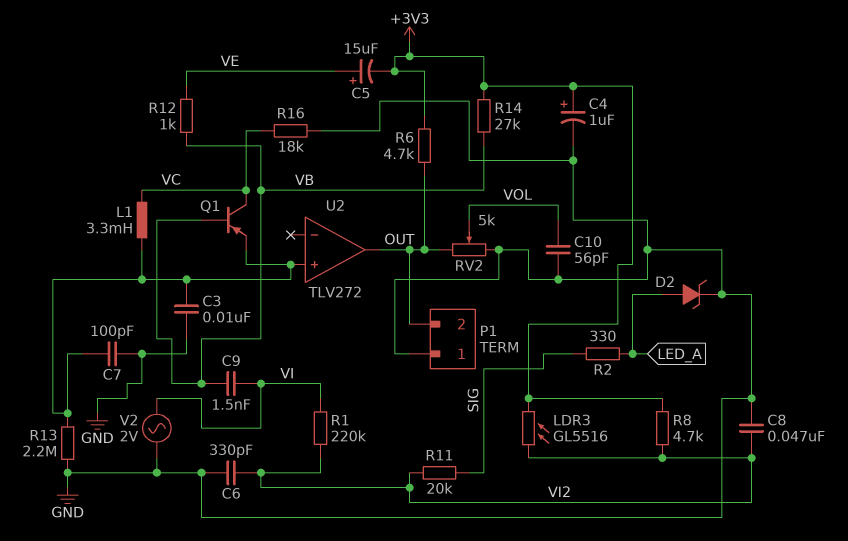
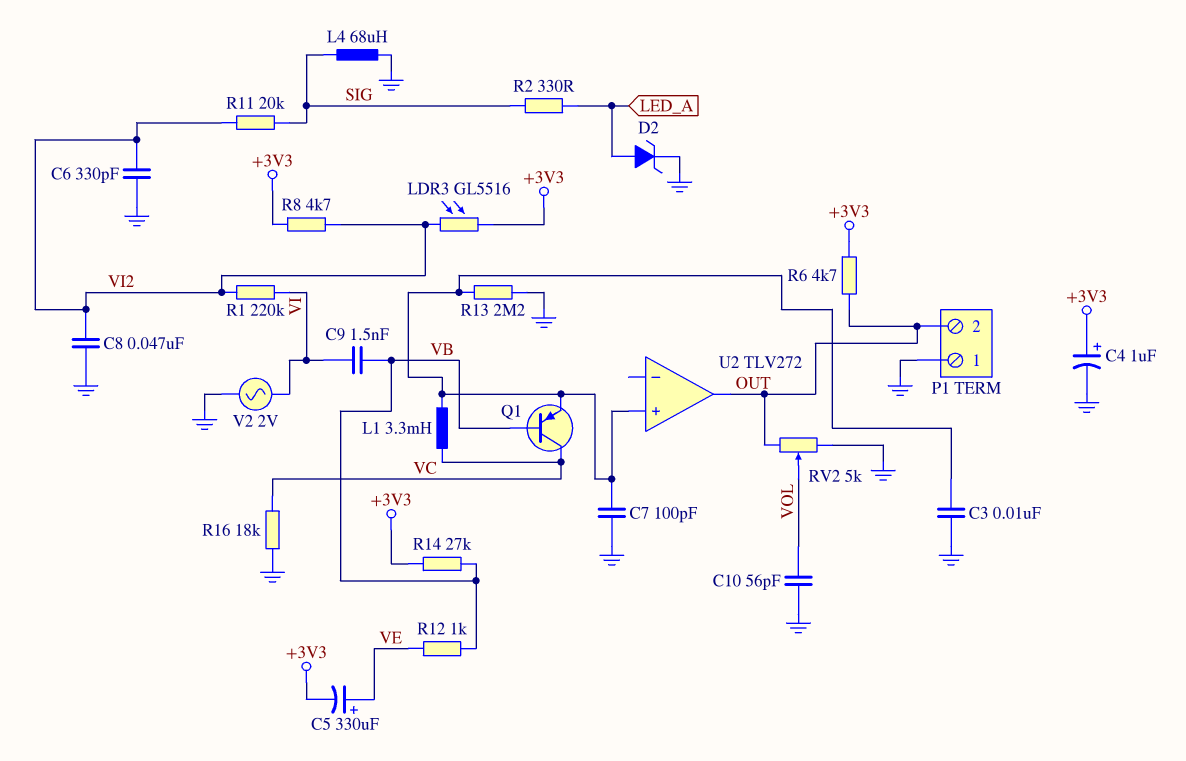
C5: 15uF (plus VE, minus +3V3) -> 330uF (plus VE, minus +3V3)
L4: none -> 68uH (GND, SIG)

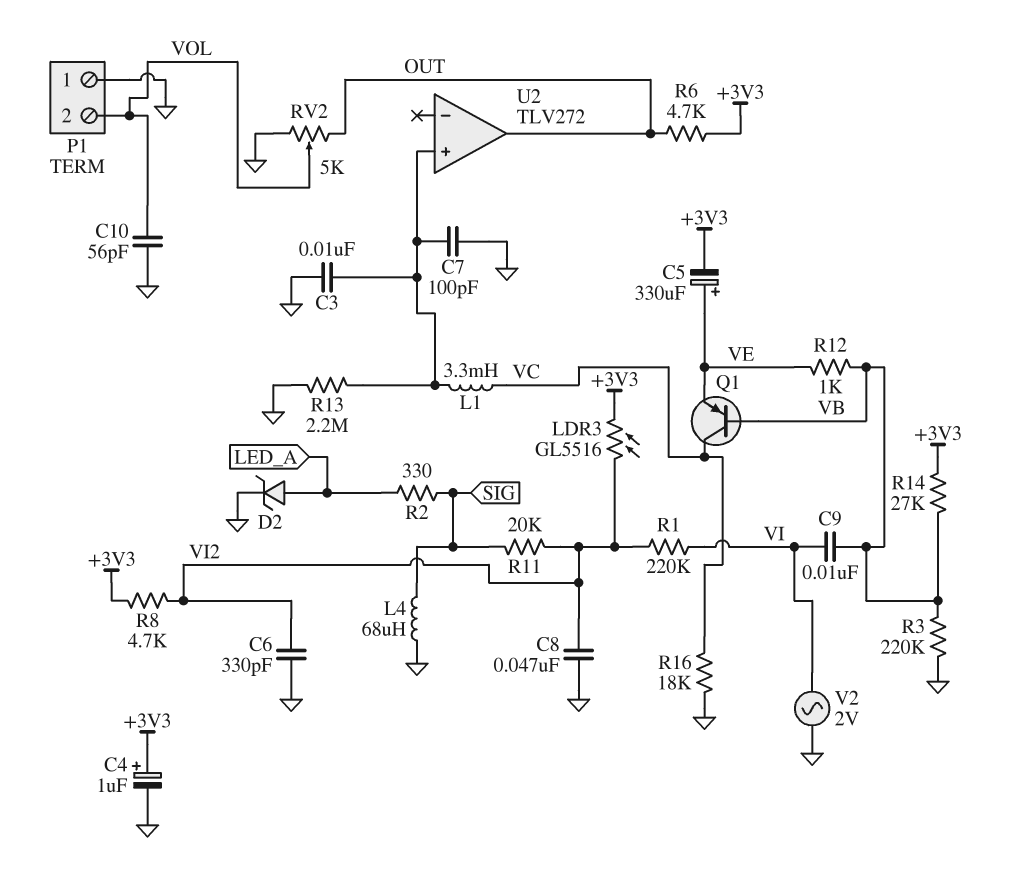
C9: 1.5nF (VB, VI) -> 10nF (VB, VI)
P1 pin 2: OUT -> VOL
Q1: PNP (B VB, C VC, E U2/in+) -> PNP (B VB, C VC, E VE)
R3: none -> 220k (GND, VB)

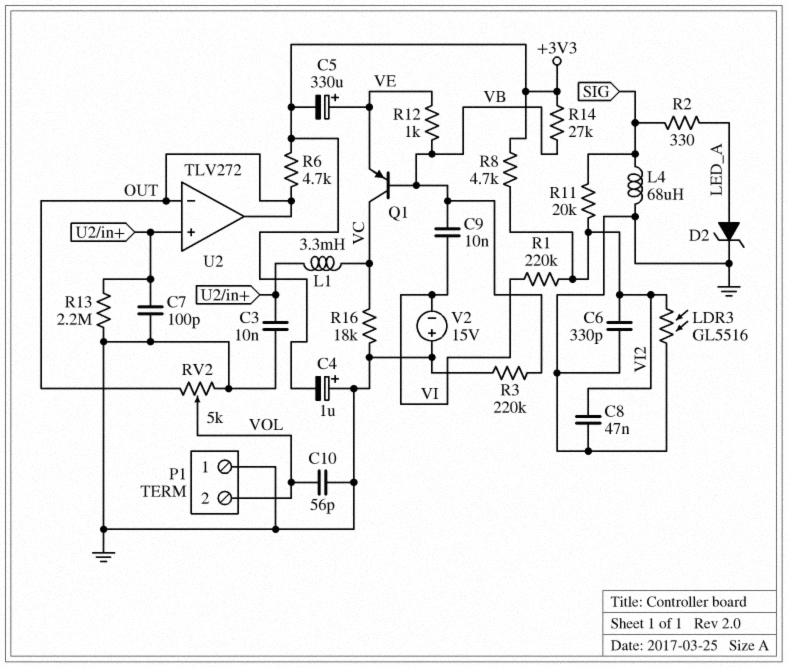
C4: 1uF (plus +3V3, minus GND) -> 1uF (plus GND, minus +3V3)
LDR3: GL5516 (+3V3, VI2) -> GL5516 (GND, VI2)
U2 pin in-: none -> OUT
V2: AC 2V (GND, VI) -> 15V (plus GND, minus VI)

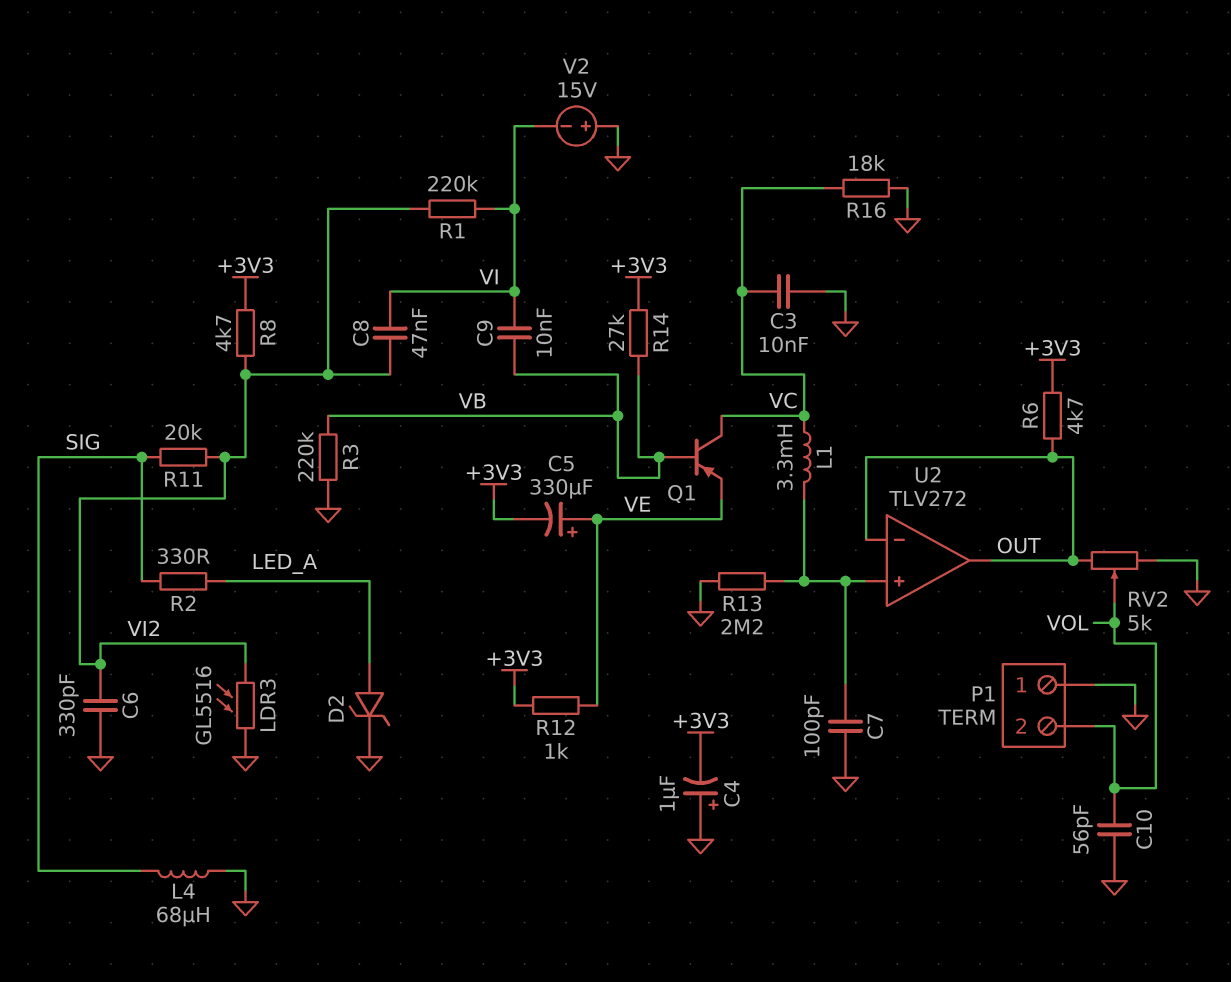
C3: 10nF (GND, U2/in+) -> 10nF (GND, VC)
C8: 47nF (GND, VI2) -> 47nF (VI, VI2)
R12: 1k (VB, VE) -> 1k (+3V3, VE)

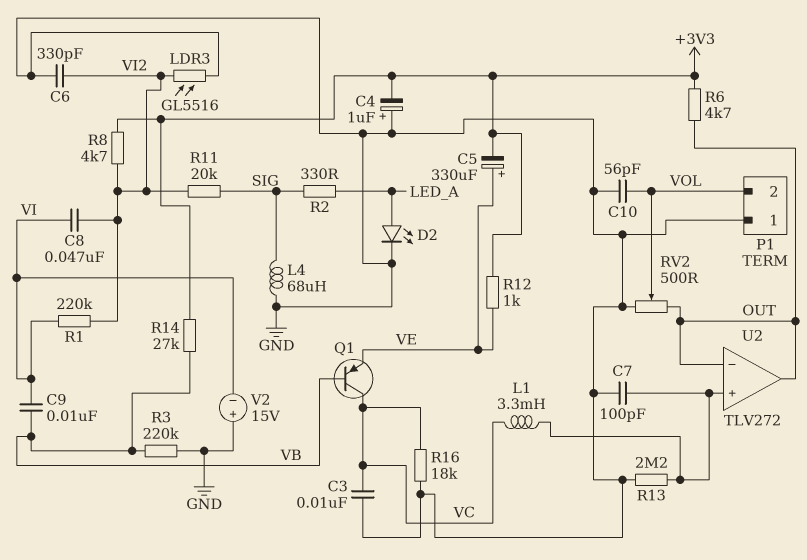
D2: zener (A LED_A, K GND) -> LED (A LED_A, K GND)
RV2: 5k (GND, OUT, wiper VOL) -> 500 (GND, OUT, wiper VOL)

